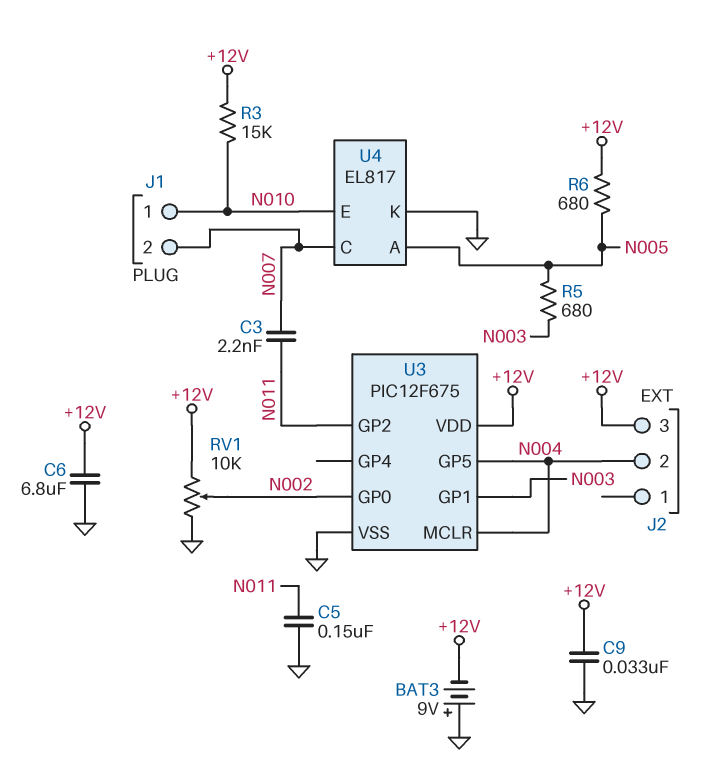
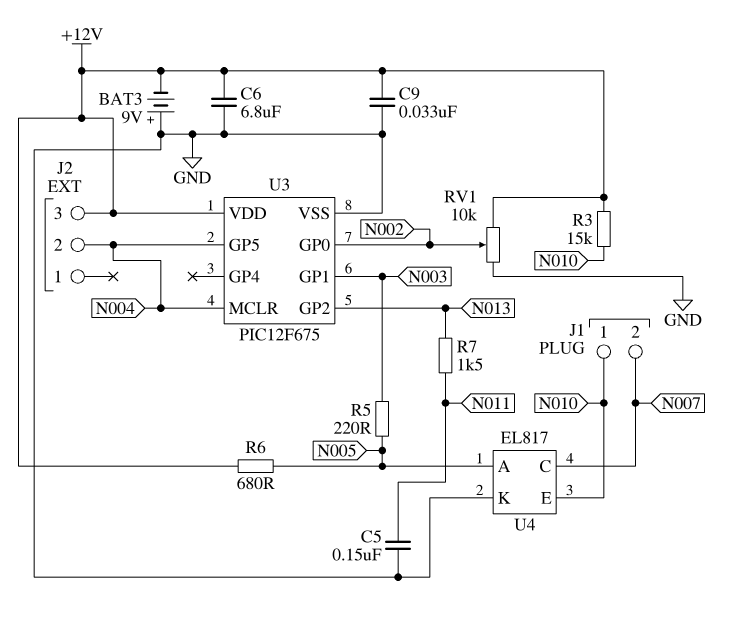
C3: 2.2nF (N007, N011) -> none
R5: 680 (N003, N005) -> 220 (N003, N005)
R7: none -> 1.5k (N011, N013)
U3 pin GP2: N011 -> N013

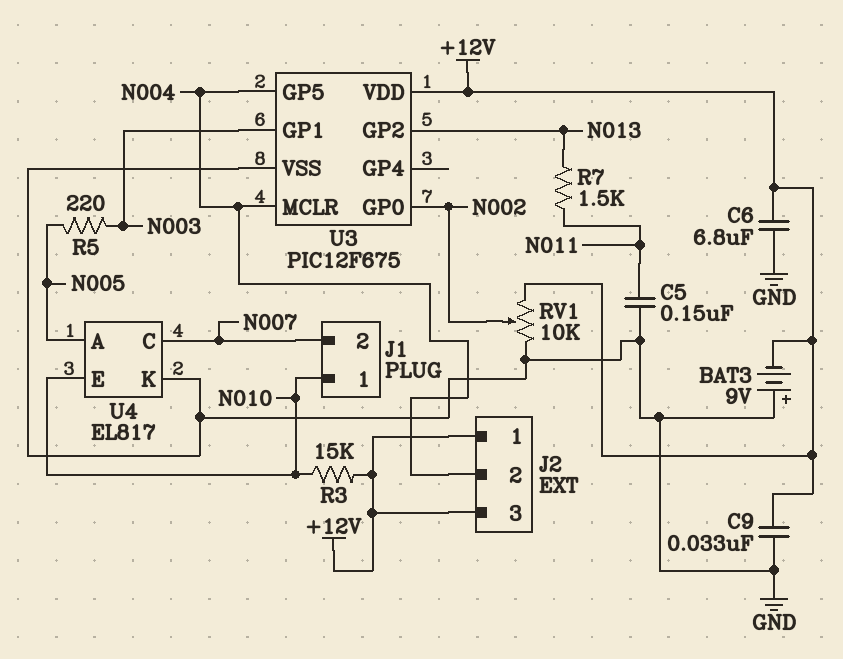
J2 pin 1: none -> +12V
R6: 680 (+12V, N005) -> none

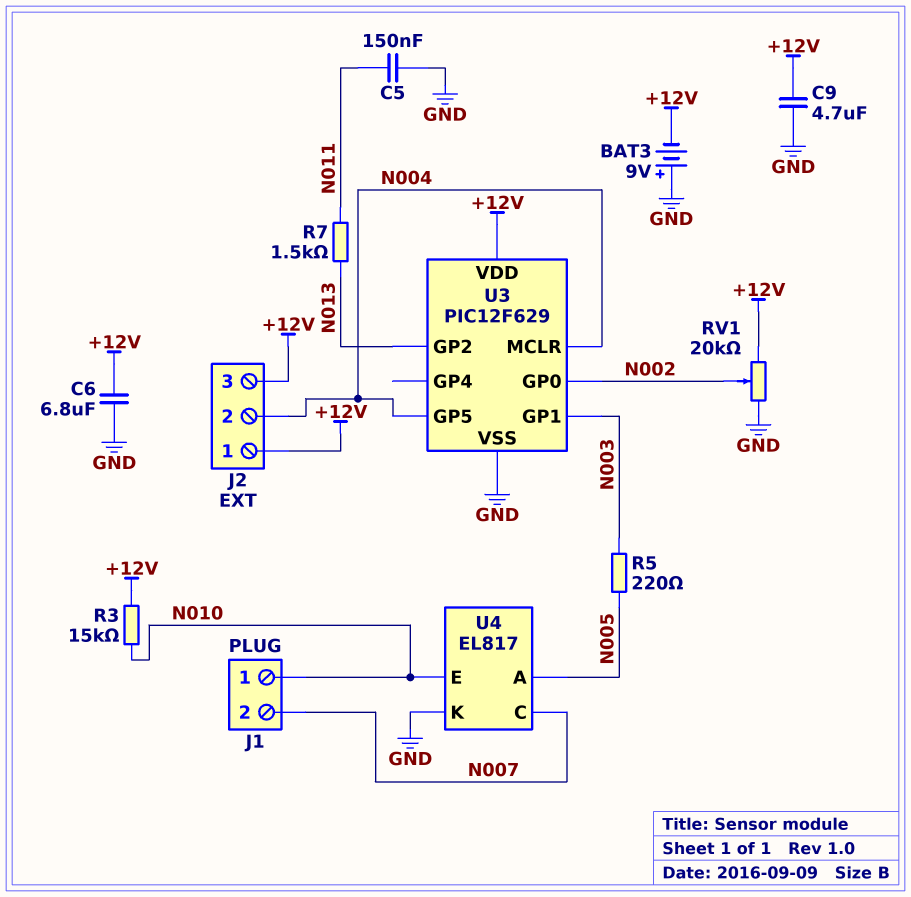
C9: 33nF (+12V, GND) -> 4.7uF (+12V, GND)
RV1: 10k (+12V, GND, wiper N002) -> 20k (+12V, GND, wiper N002)
U3: PIC12F675 -> PIC12F629

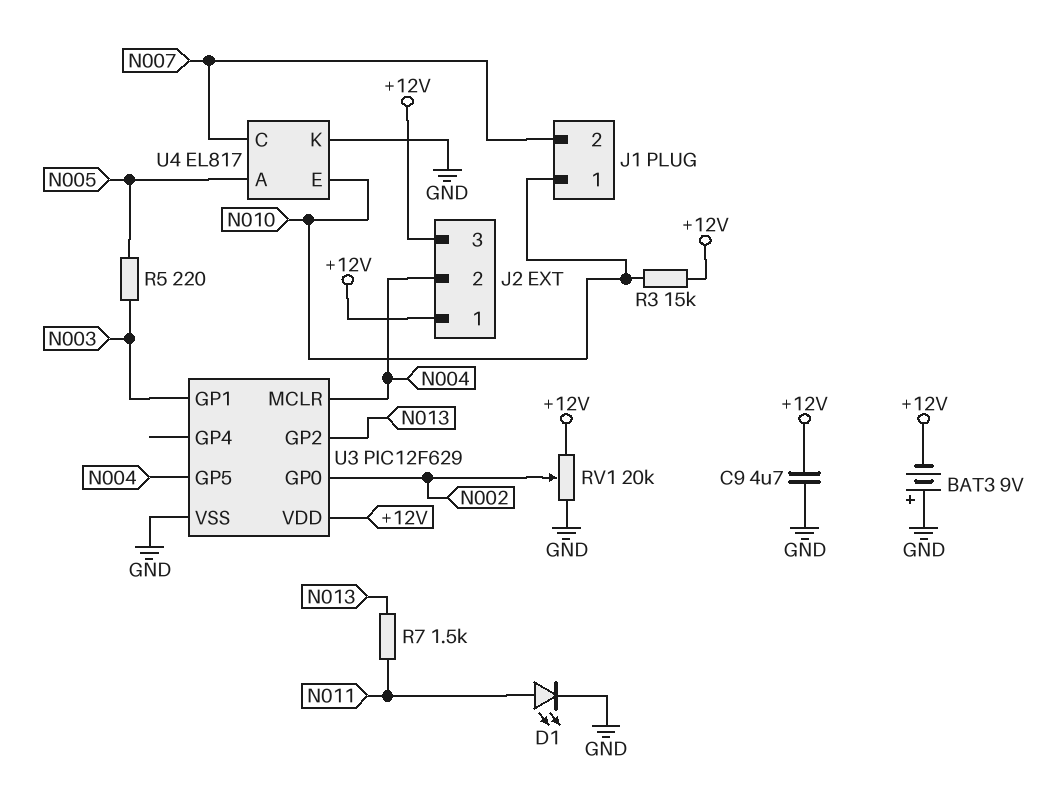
C5: 150nF (GND, N011) -> none
C6: 6.8uF (+12V, GND) -> none
D1: none -> LED (A N011, K GND)

